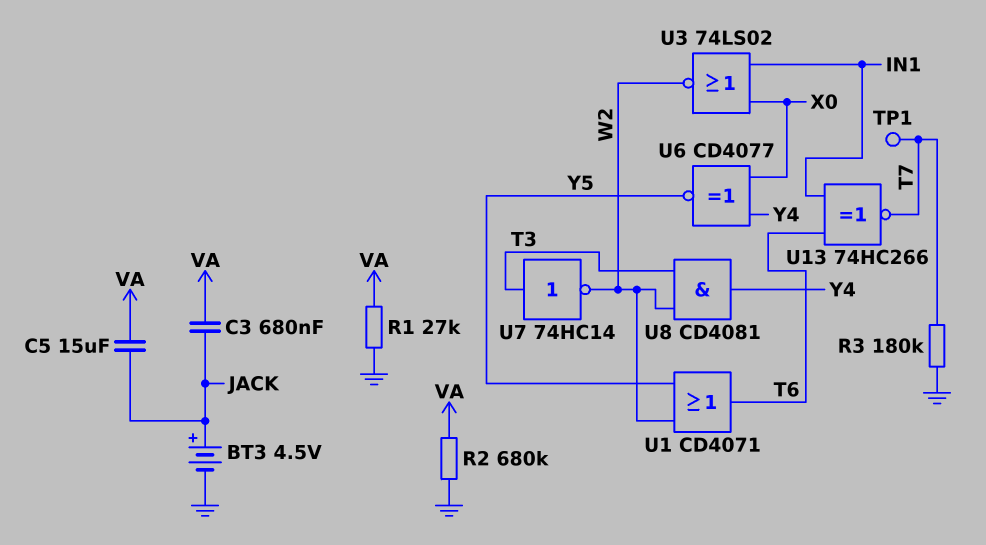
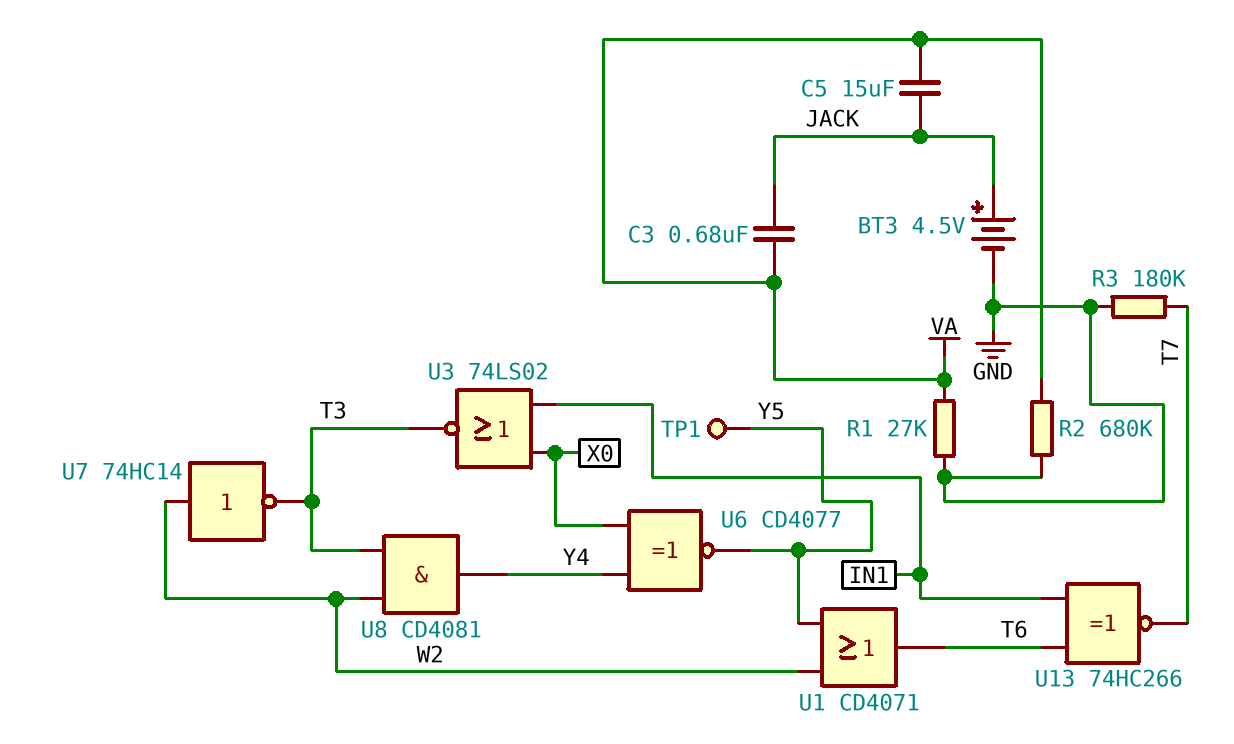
TP1: test point (T7) -> test point (Y5)
U3: NOR 74LS02 (in IN1, in X0, out W2) -> NOR 74LS02 (in IN1, in X0, out T3)
U7: NOT 74HC14 (in T3, out W2) -> NOT 74HC14 (in W2, out T3)

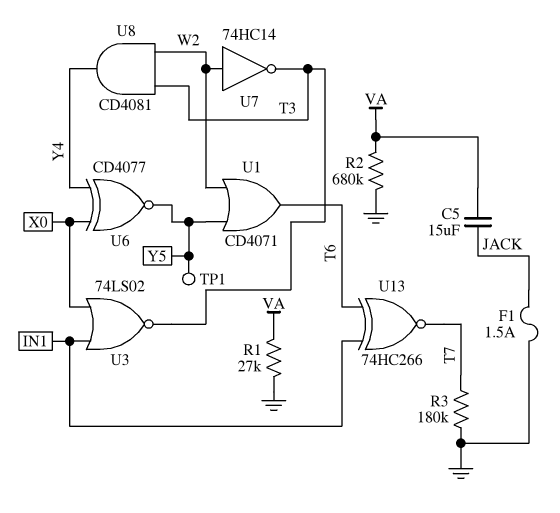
BT3: 4.5V (plus JACK, minus GND) -> none
C3: 680nF (JACK, VA) -> none
F1: none -> 1.5A (GND, JACK)

